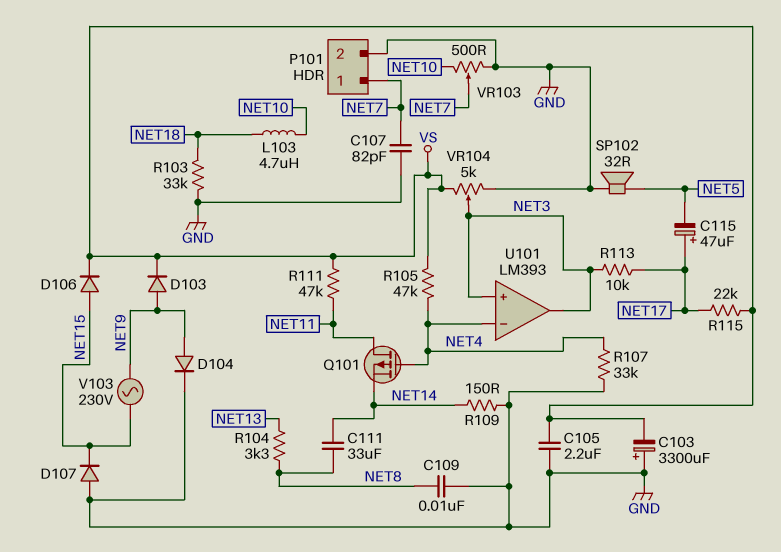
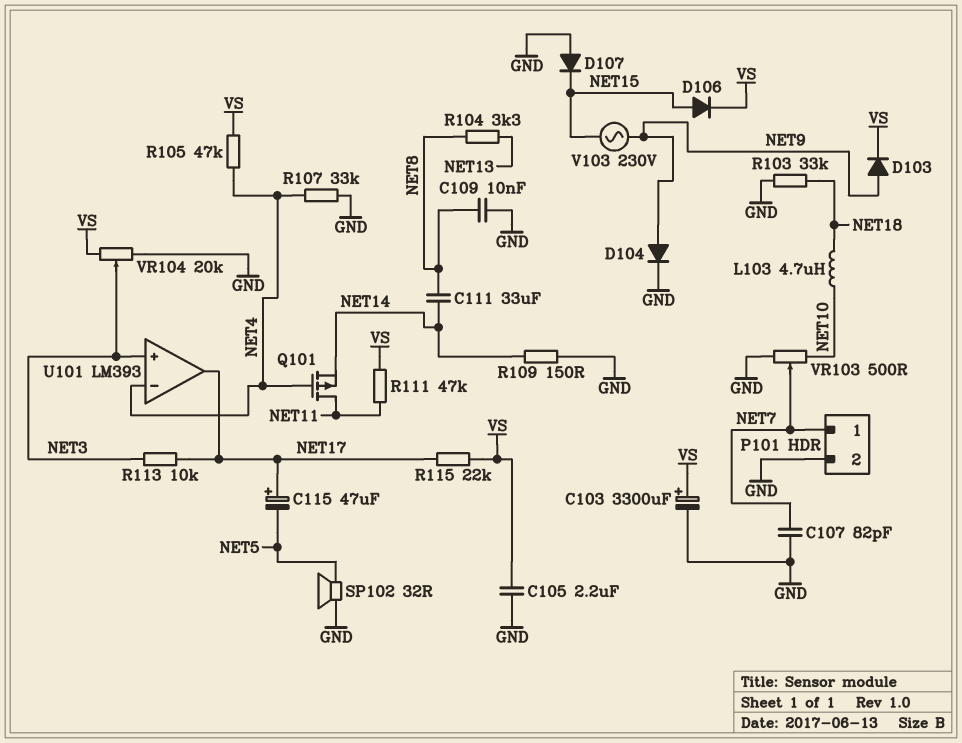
C103: 3300uF (plus GND, minus VS) -> 3300uF (plus VS, minus GND)
U101 pin out: NET3 -> NET17
VR104: 5k (GND, VS, wiper NET3) -> 20k (GND, VS, wiper NET3)

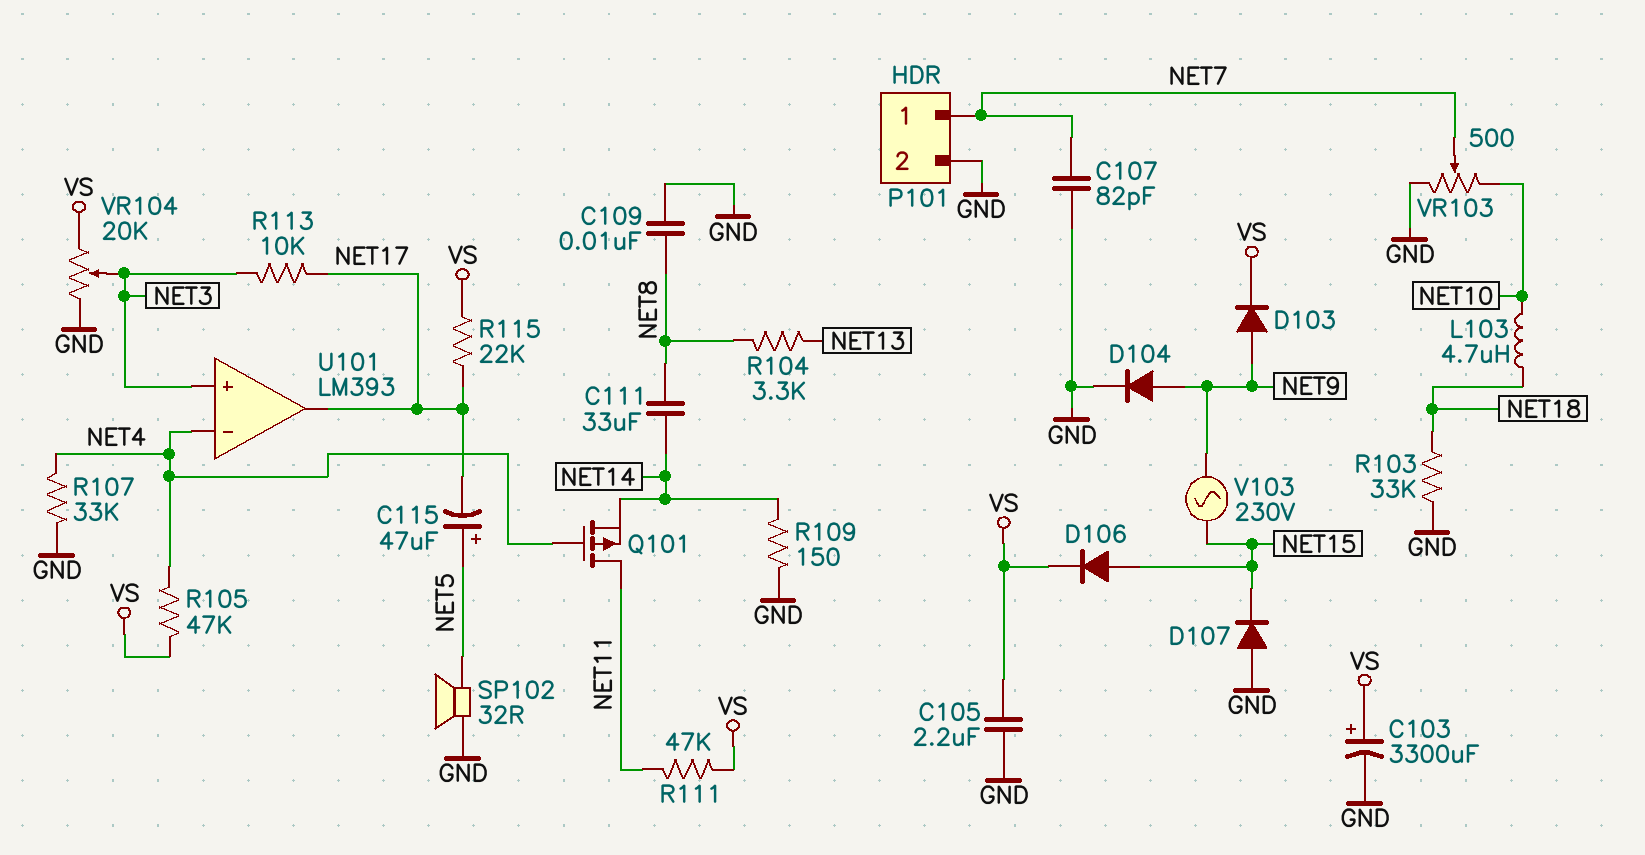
C115: 47uF (plus NET17, minus NET5) -> 47uF (plus NET5, minus NET17)

